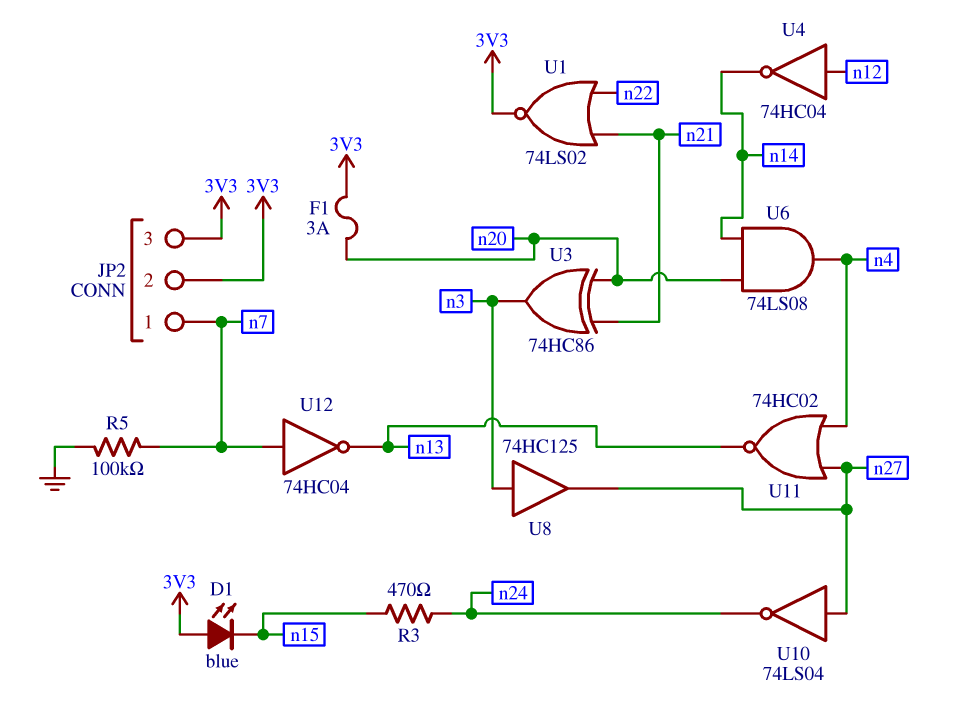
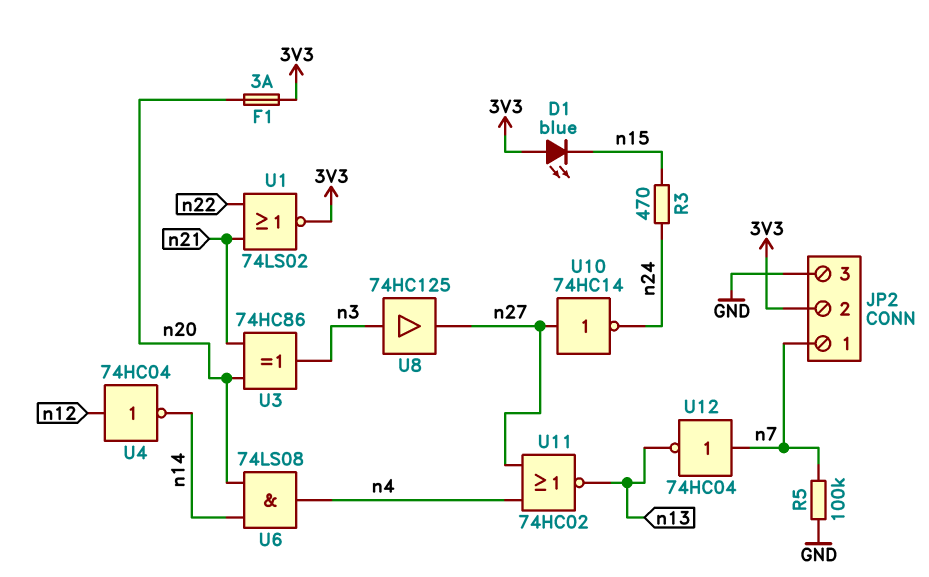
JP2 pin 3: 3V3 -> GND
U10: NOT 74LS04 (in n27, out n24) -> NOT 74HC14 (in n27, out n24)

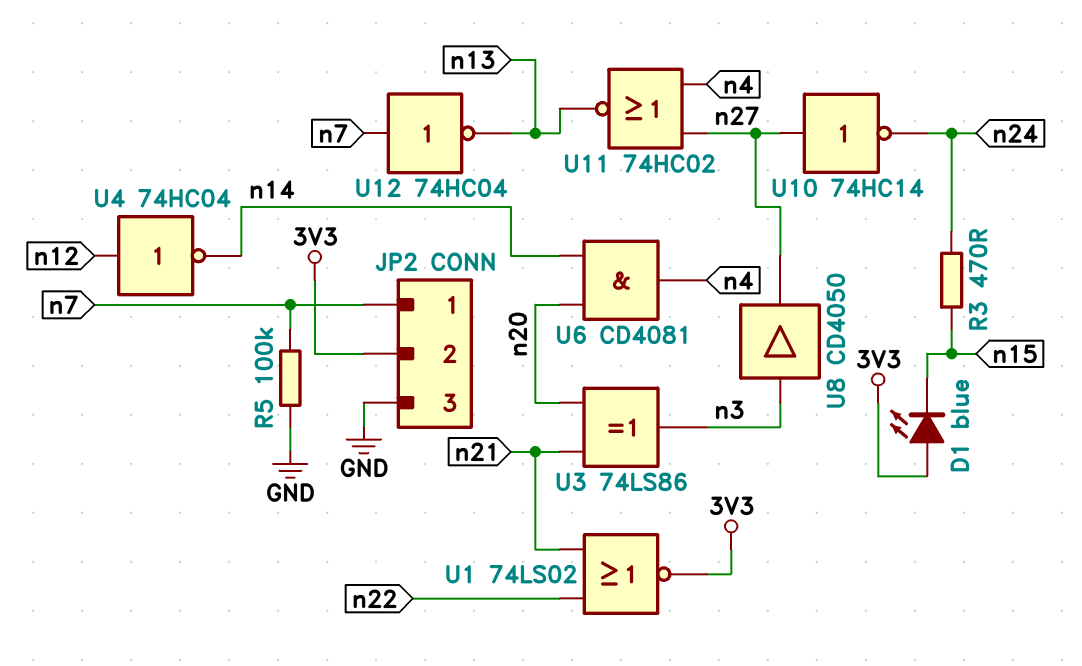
F1: 3A (3V3, n20) -> none
U3: XOR 74HC86 (in n20, in n21, out n3) -> XOR 74LS86 (in n20, in n21, out n3)
U6: AND 74LS08 (in n14, in n20, out n4) -> AND CD4081 (in n14, in n20, out n4)
U8: buffer 74HC125 (in n3, out n27) -> buffer CD4050 (in n3, out n27)

